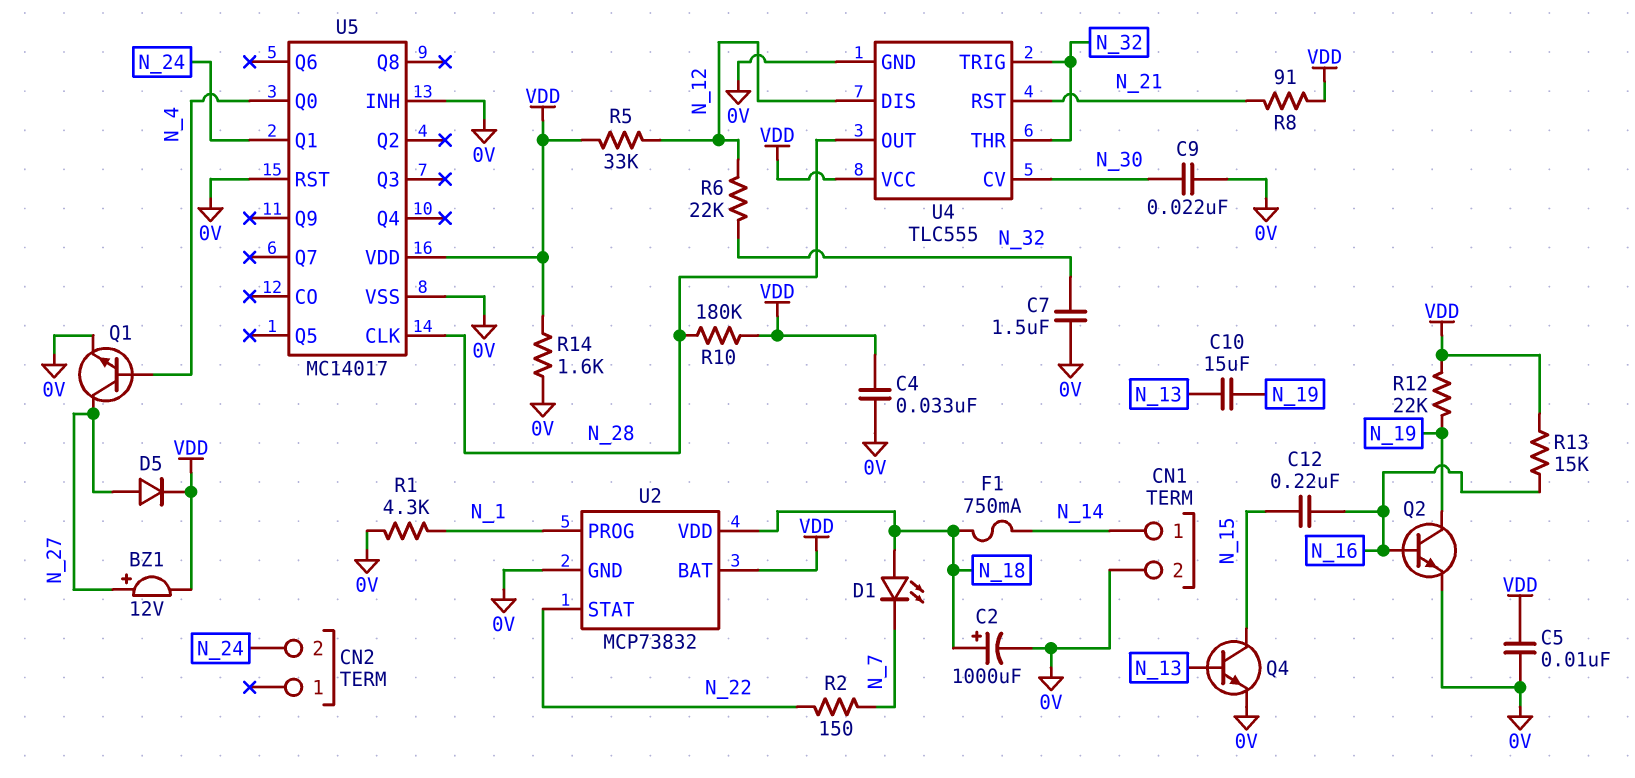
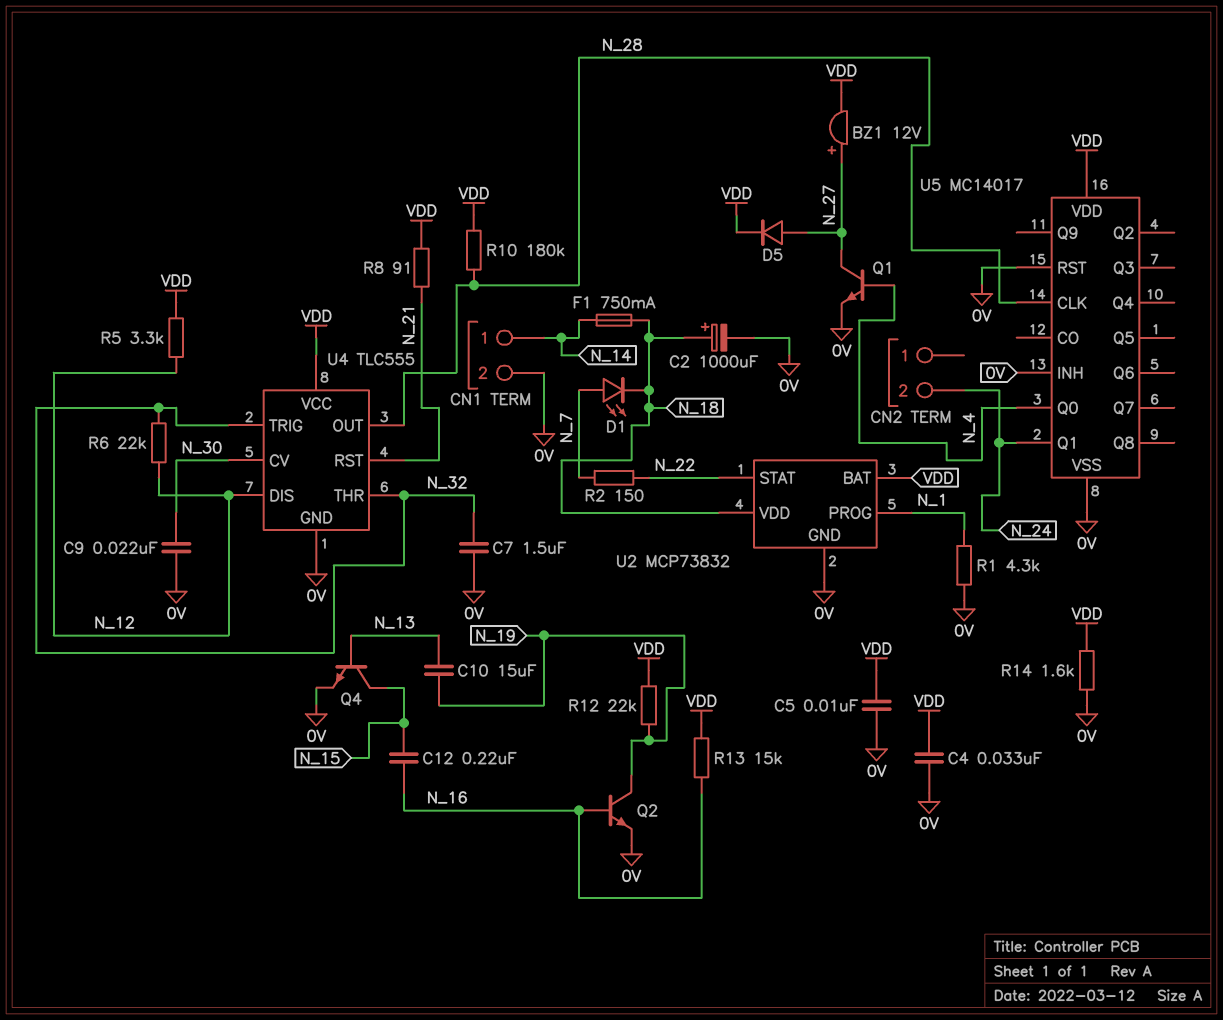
D1: LED (A N_18, K N_7) -> LED (A N_7, K N_18)
R5: 33k (N_12, VDD) -> 3.3k (N_12, VDD)

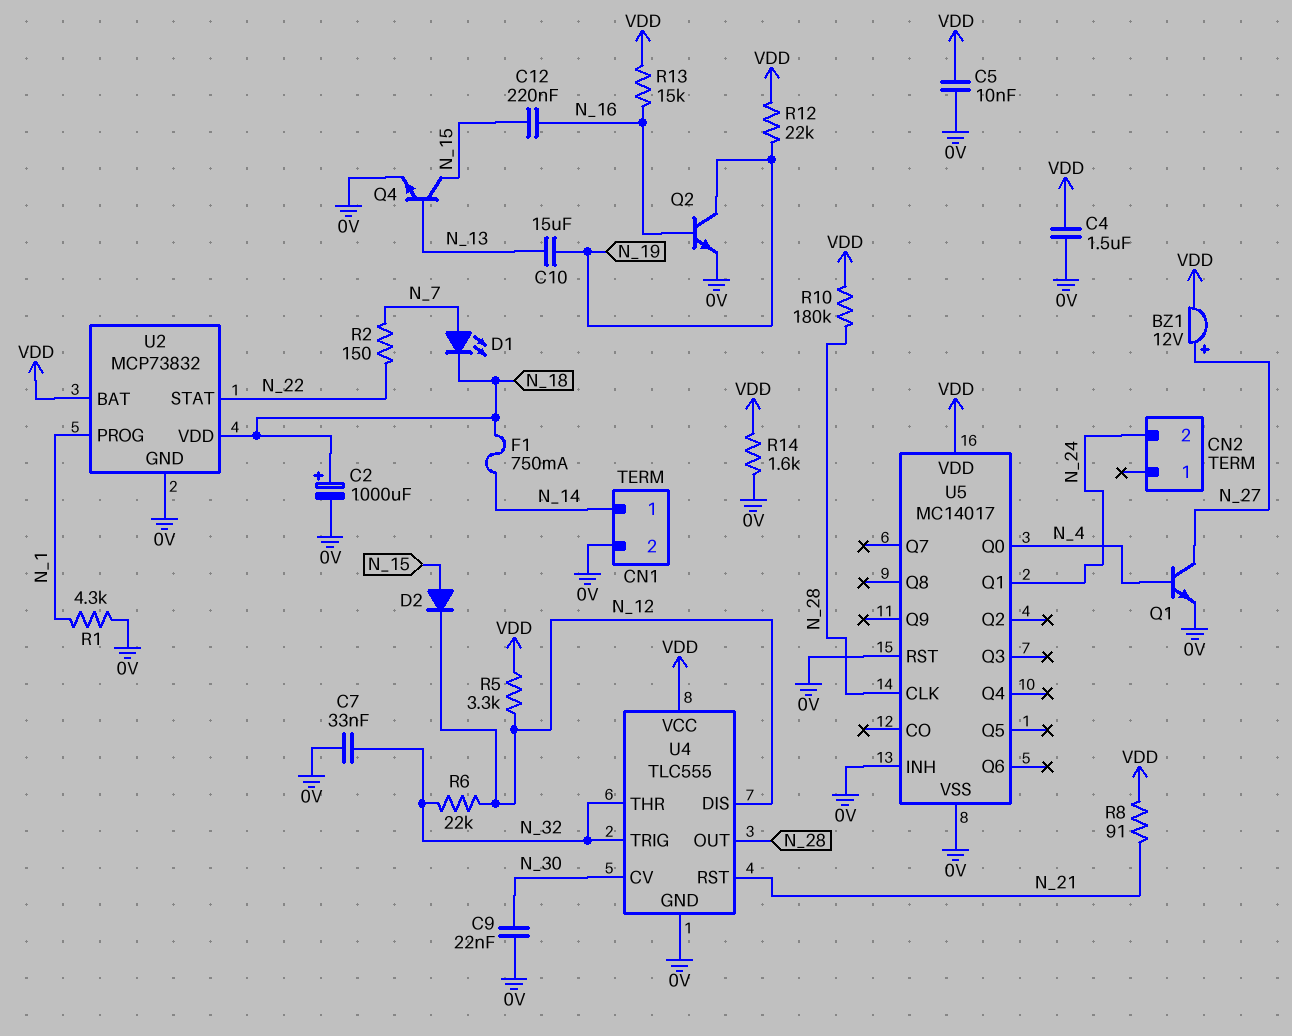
C4: 33nF (0V, VDD) -> 1.5uF (0V, VDD)
C7: 1.5uF (0V, N_32) -> 33nF (0V, N_32)
D2: none -> diode (A N_15, K N_12)
D5: diode (A N_27, K VDD) -> none

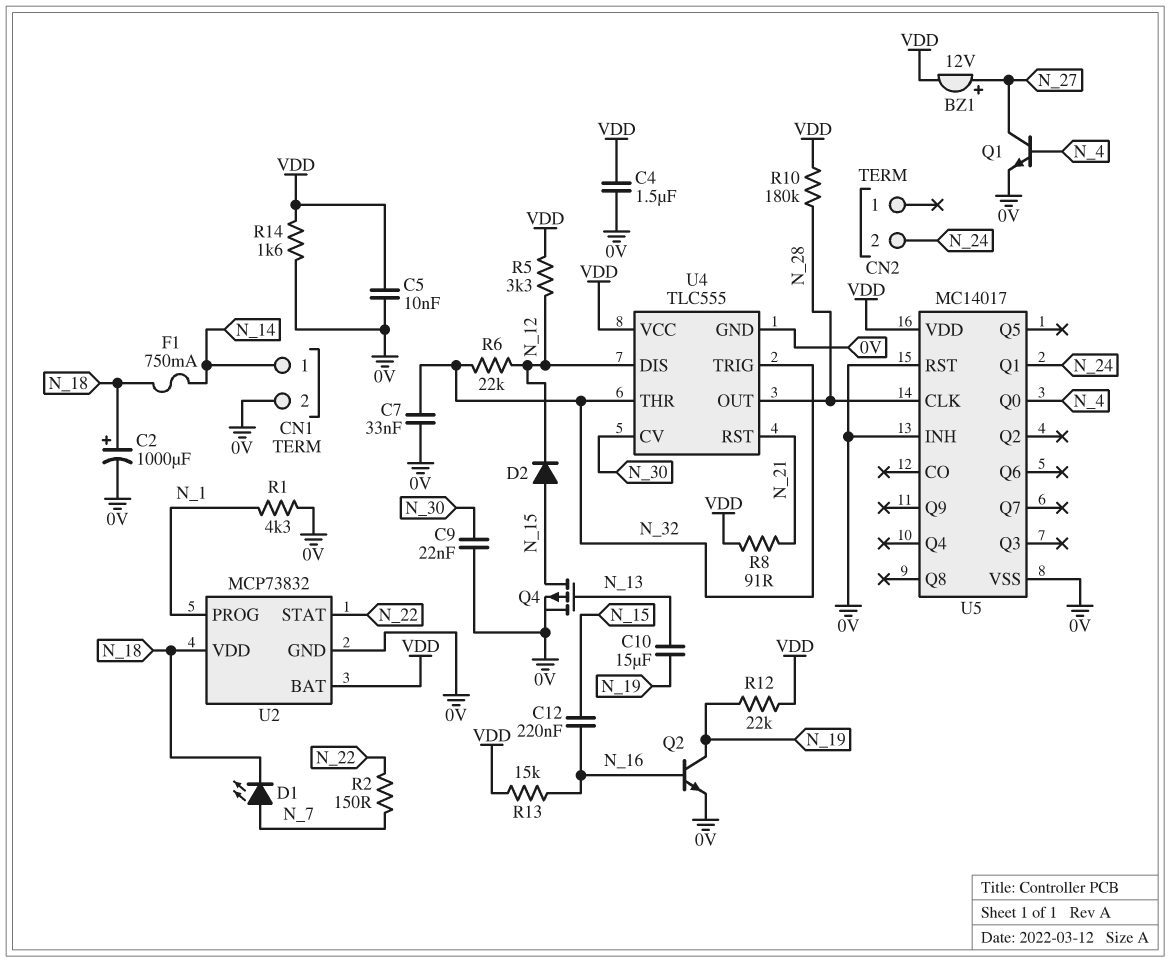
Q4: NPN (B N_13, C N_15, E 0V) -> PMOS (G N_13, D N_15, S 0V)

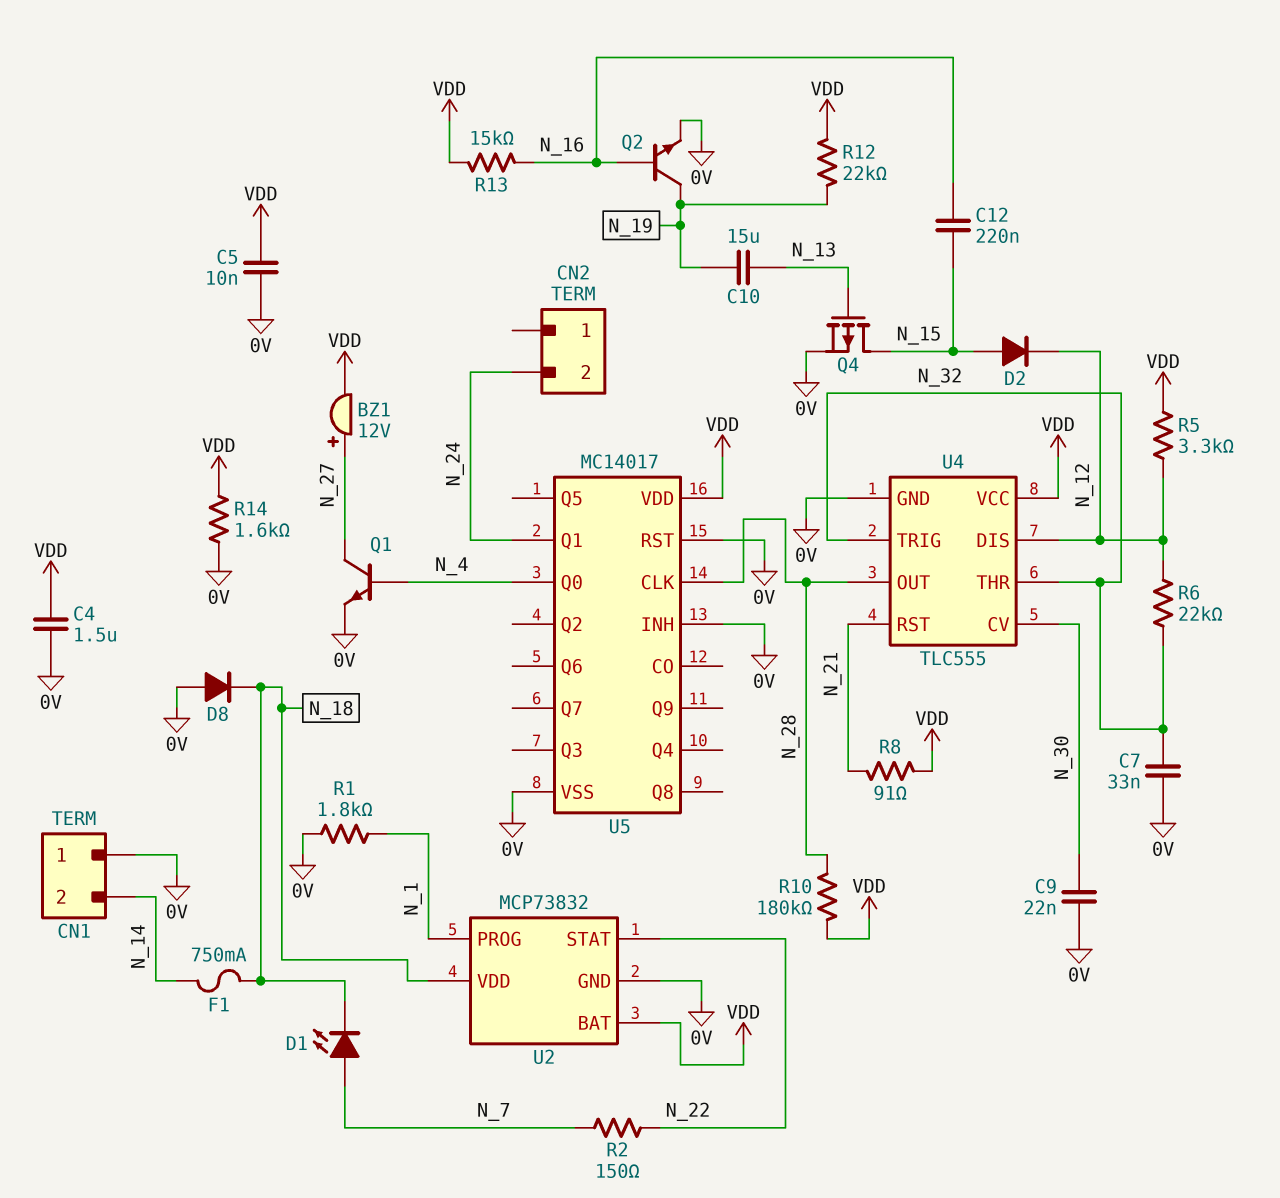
C2: 1000uF (plus N_18, minus 0V) -> none
CN1 pin 1: N_14 -> 0V
CN1 pin 2: 0V -> N_14
D8: none -> diode (A 0V, K N_18)
R1: 4.3k (0V, N_1) -> 1.8k (0V, N_1)

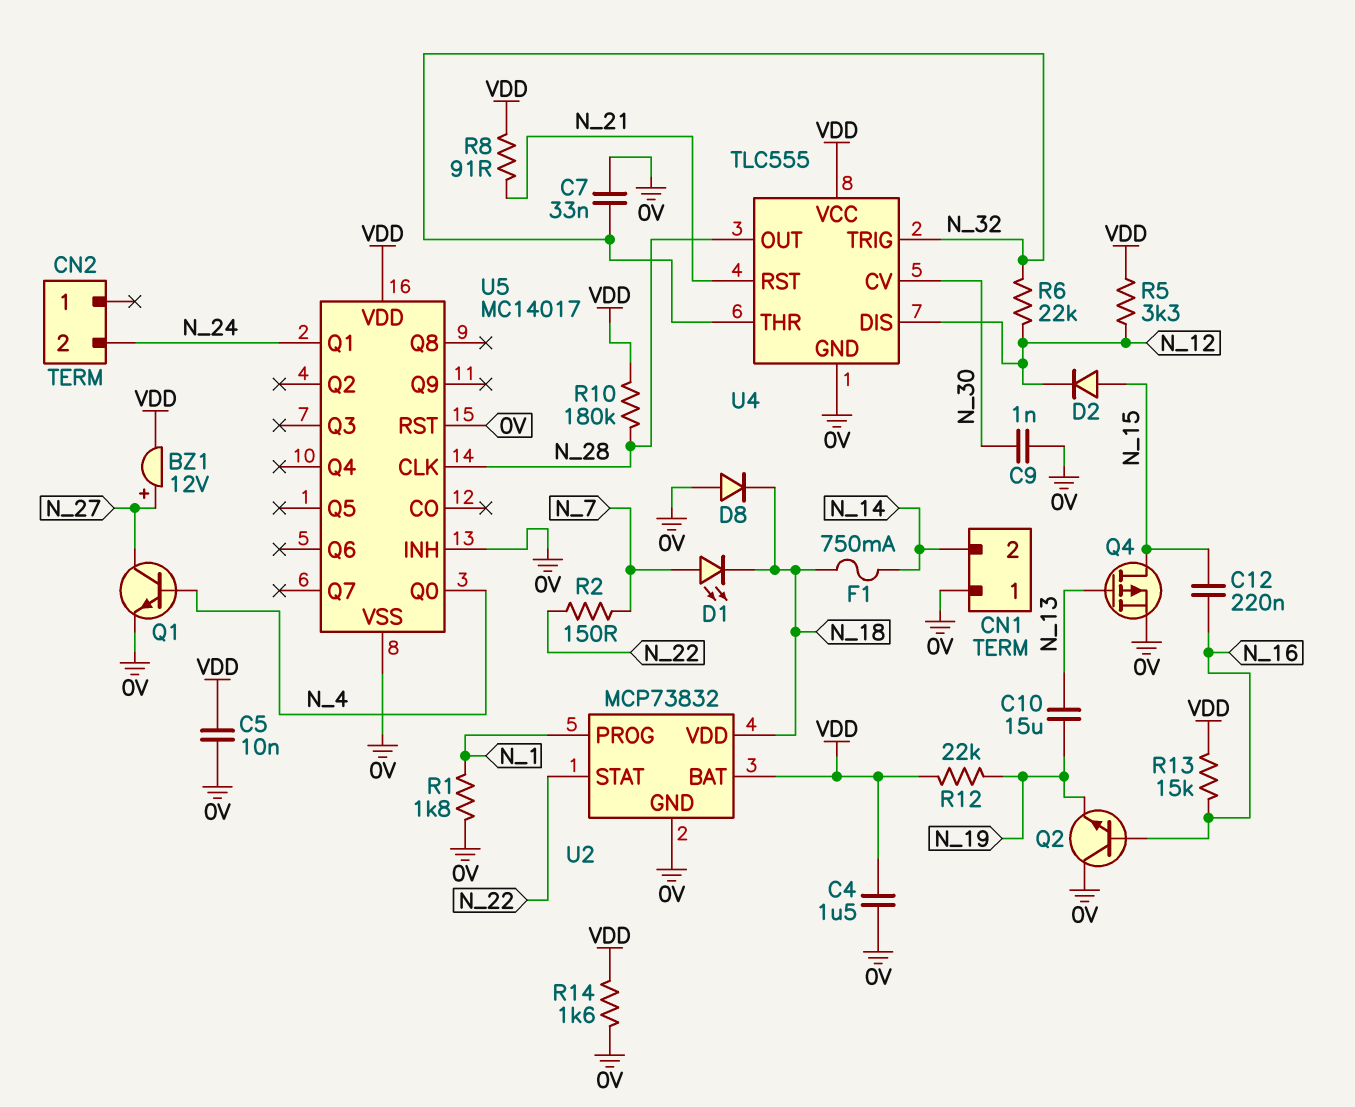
C9: 22nF (0V, N_30) -> 1nF (0V, N_30)
Q2: NPN (B N_16, C N_19, E 0V) -> NPN (B N_16, C 0V, E N_19)

